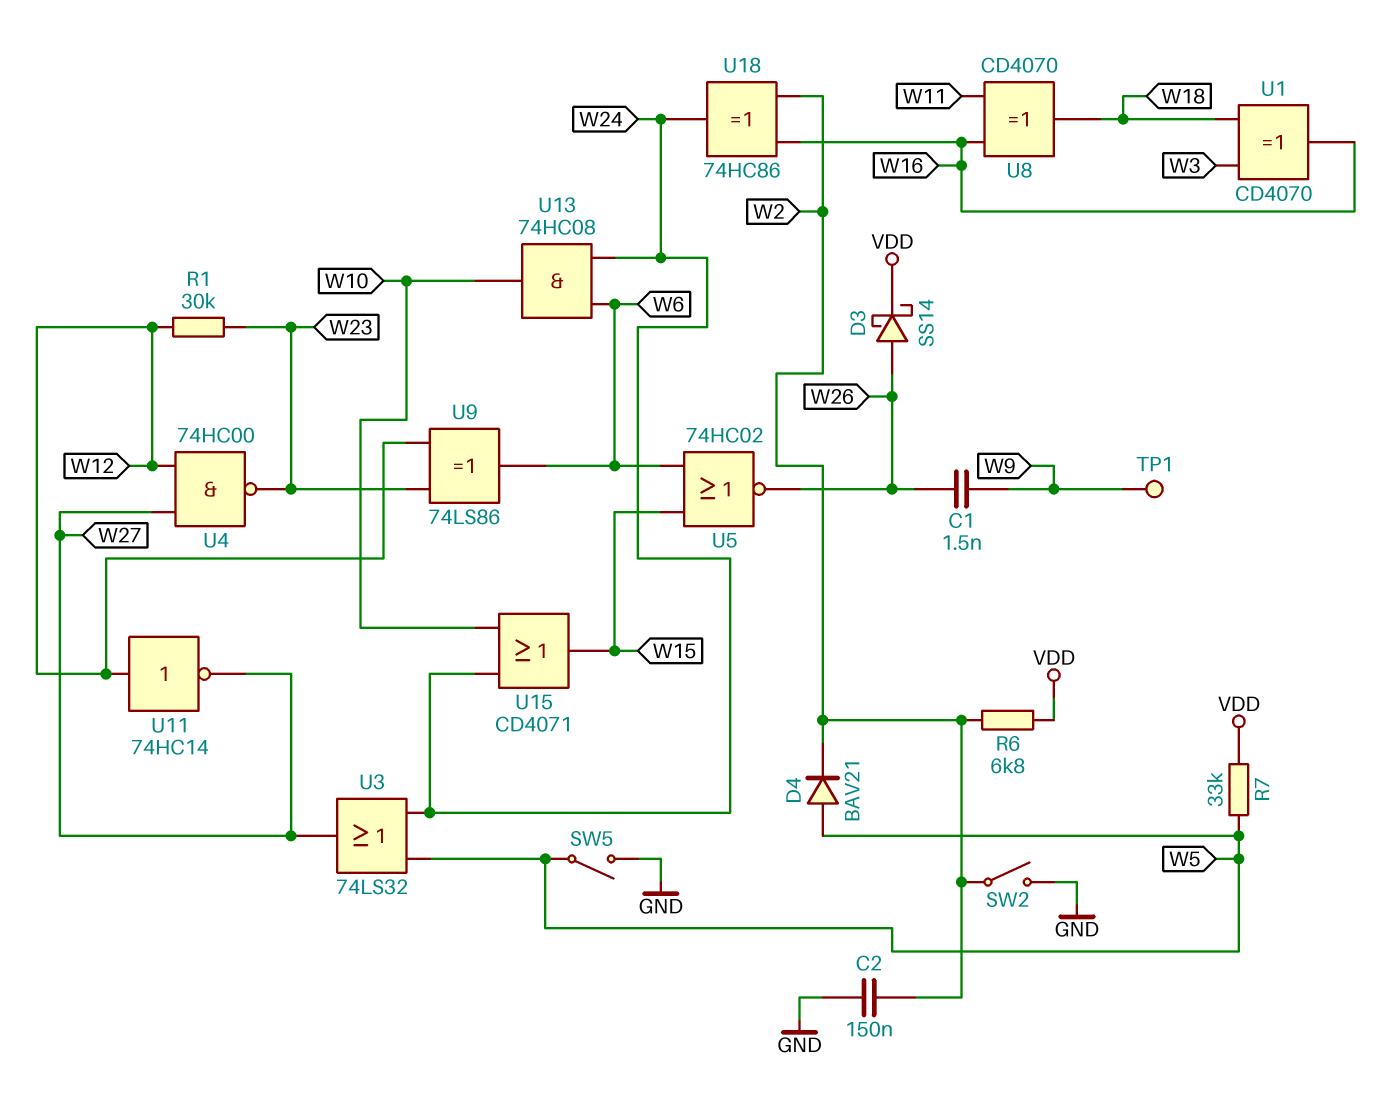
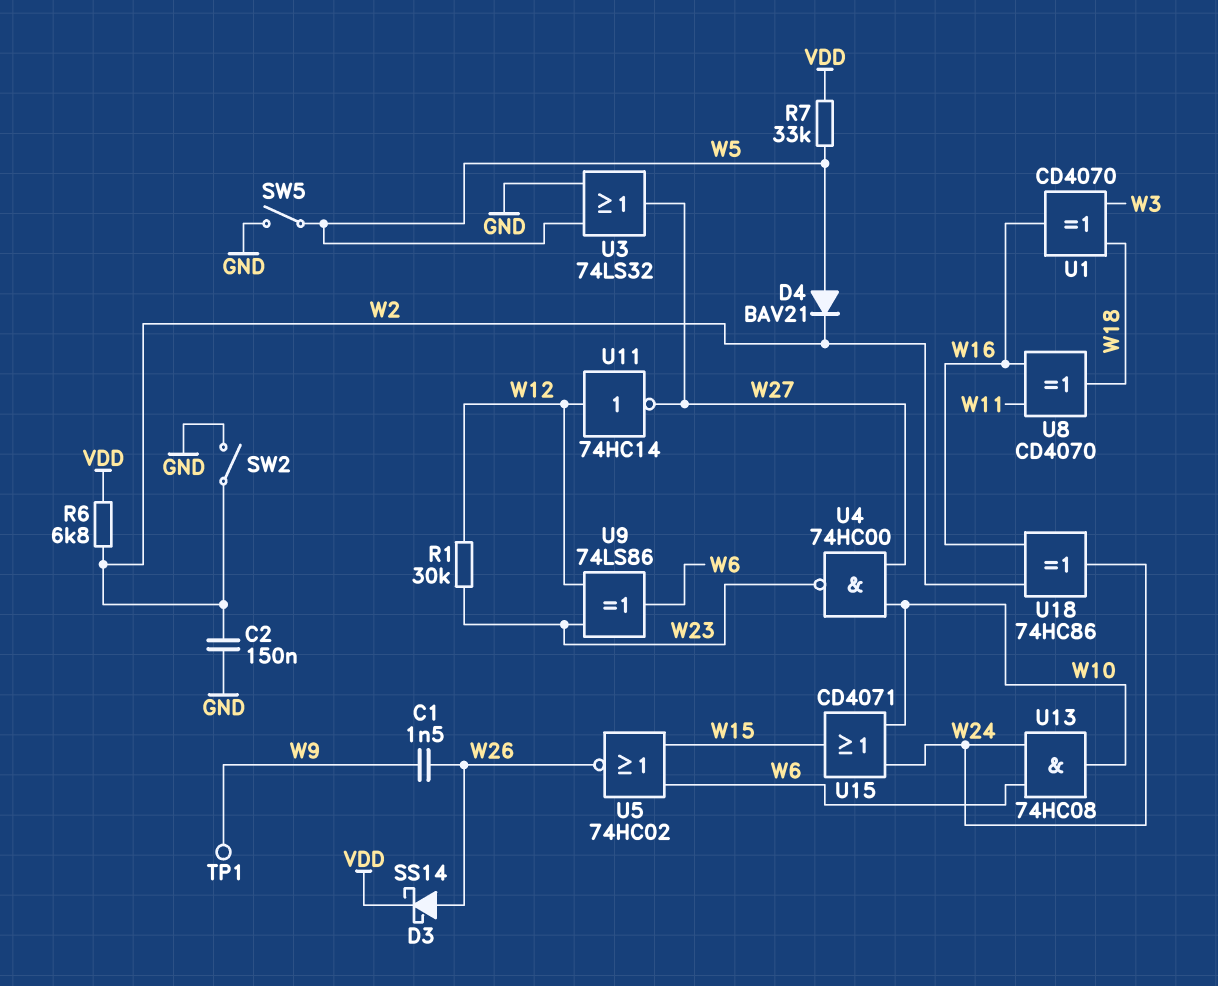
U3: OR 74LS32 (in W5, in W24, out W27) -> OR 74LS32 (in GND, in W5, out W27)
U4: NAND 74HC00 (in W12, in W27, out W23) -> NAND 74HC00 (in W10, in W27, out W23)

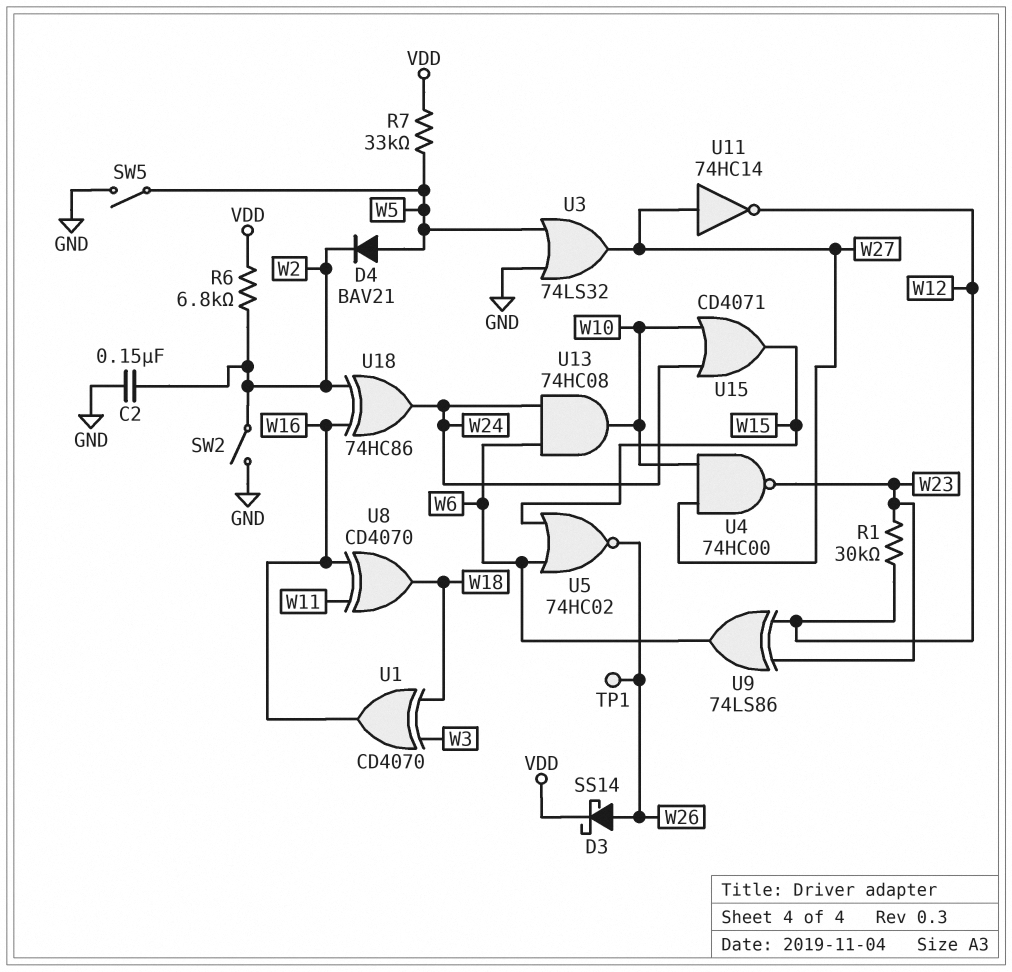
C1: 1.5nF (W9, W26) -> none
TP1: test point (W9) -> test point (W26)
U11: NOT 74HC14 (in W12, out W27) -> NOT 74HC14 (in W27, out W12)

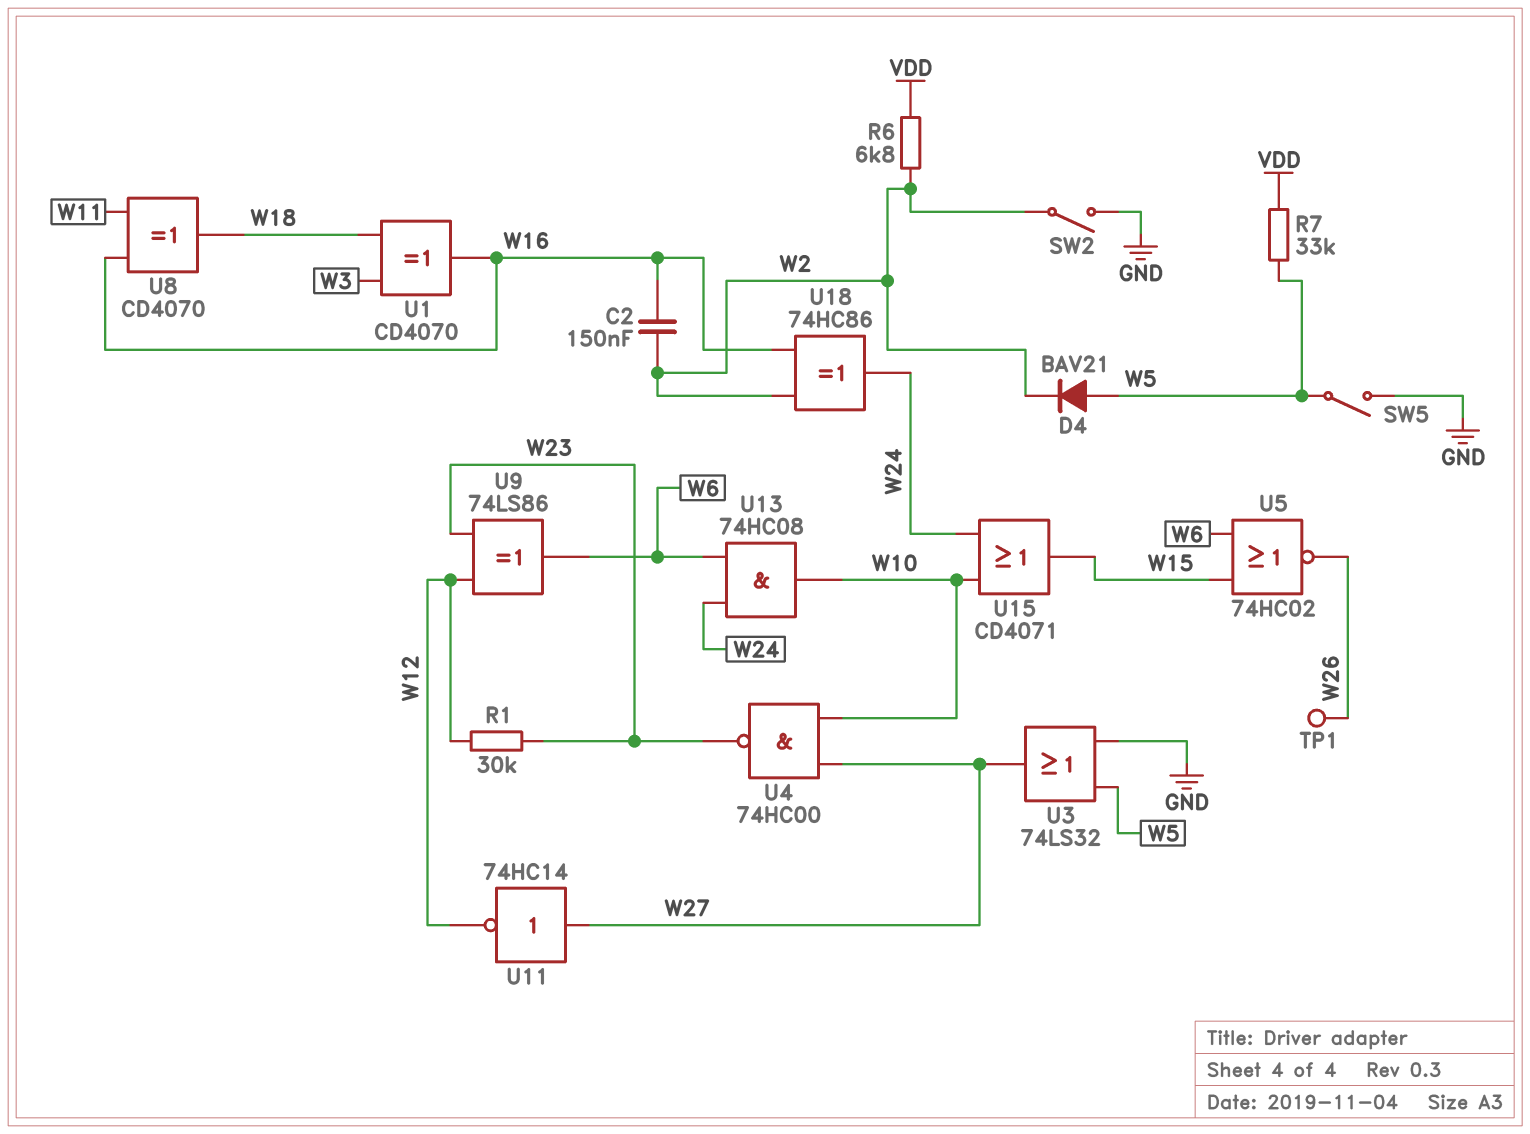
C2: 150nF (GND, W2) -> 150nF (W2, W16)
D3: schottky SS14 (A W26, K VDD) -> none

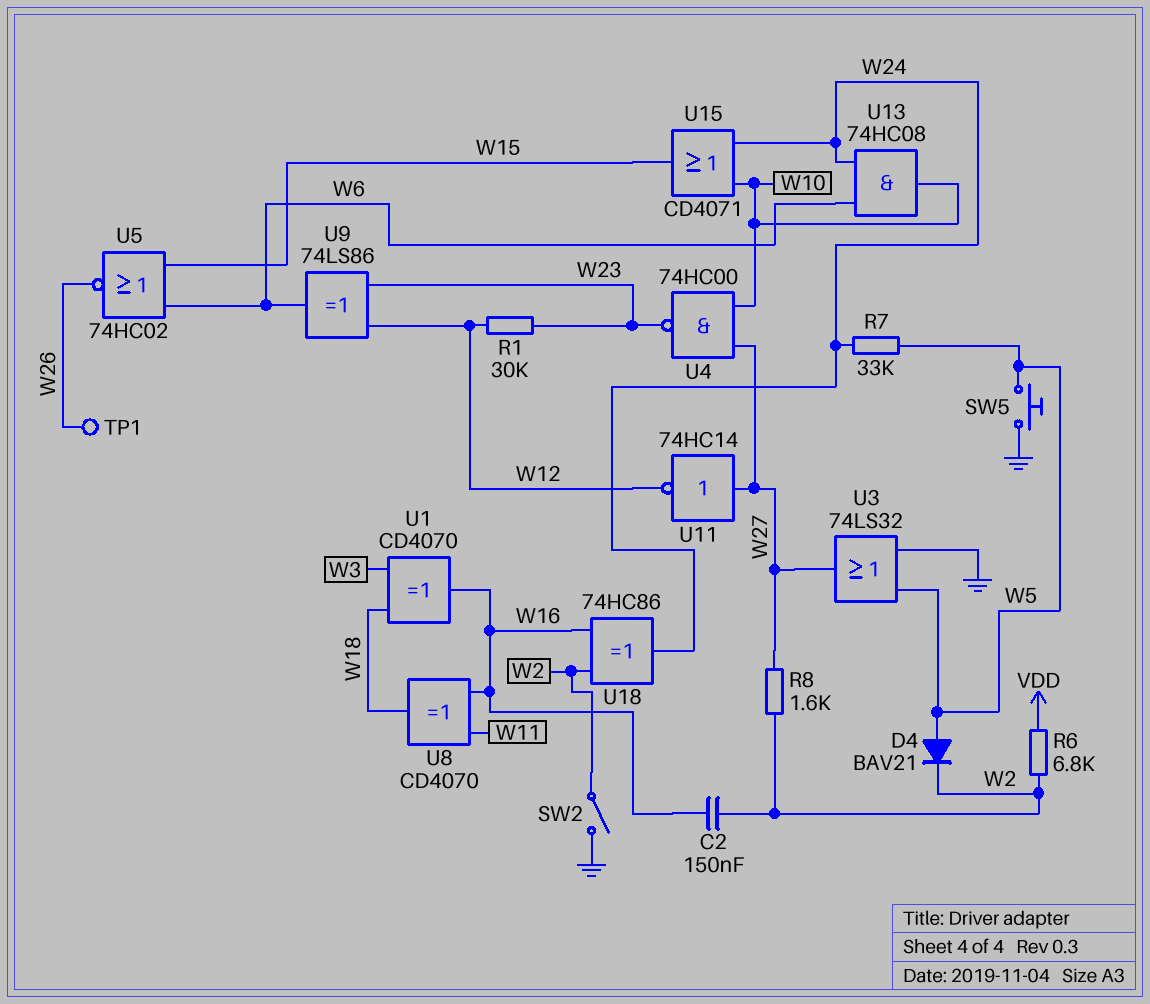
R7: 33k (VDD, W5) -> 33k (W5, W24)
R8: none -> 1.6k (W2, W27)
SW5: switch (GND, W5) -> button (GND, W5)

